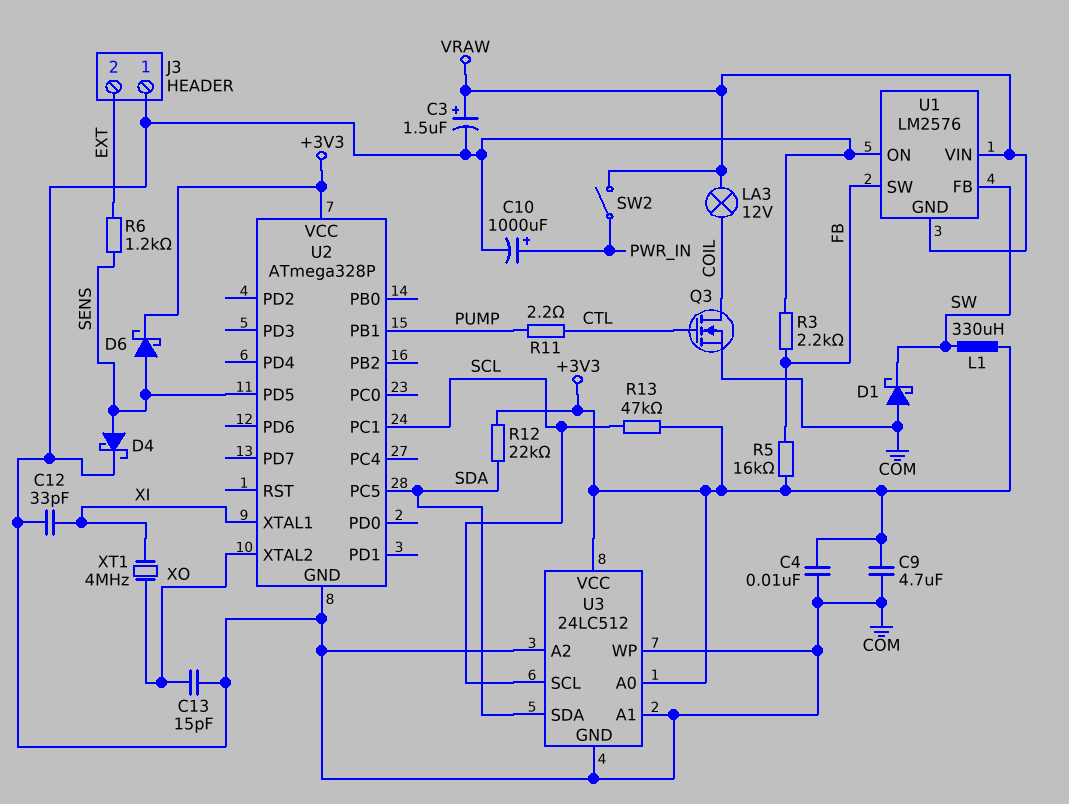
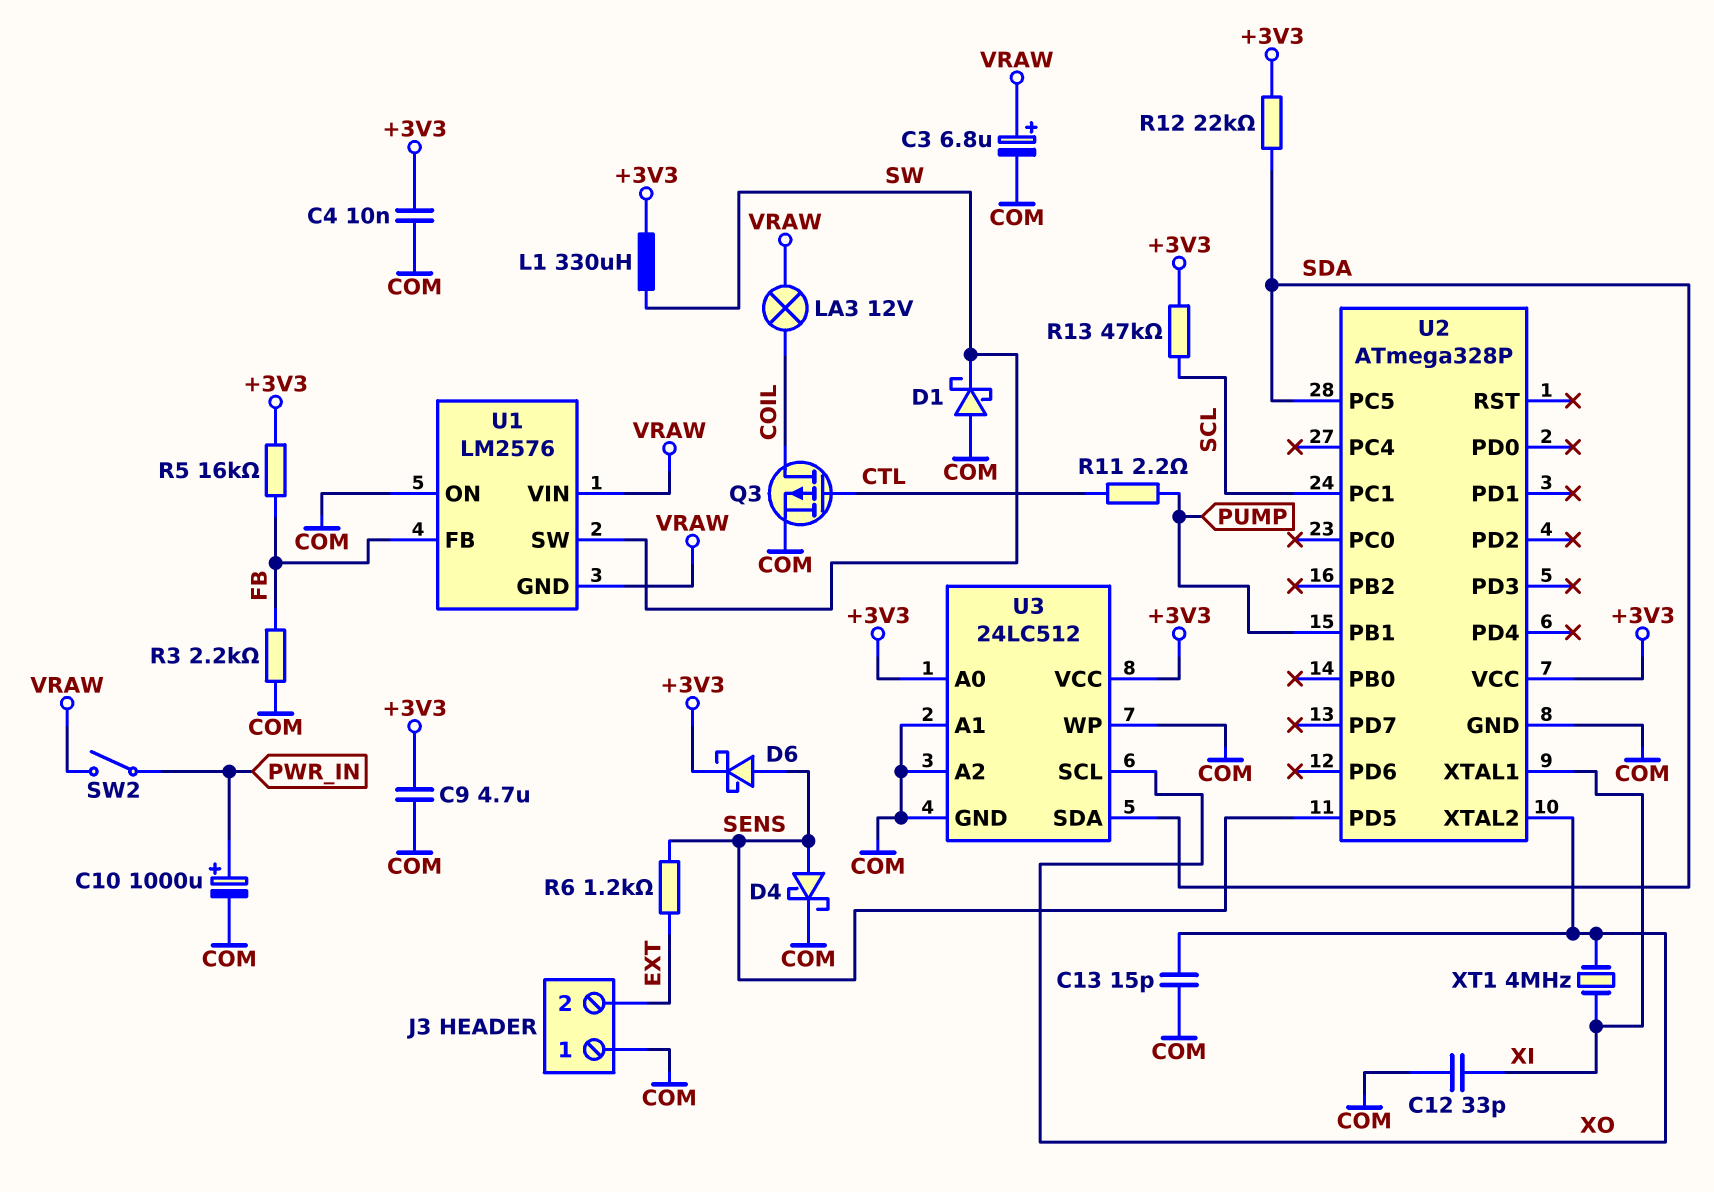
C3: 1.5uF (plus VRAW, minus COM) -> 6.8uF (plus VRAW, minus COM)
Q3: NMOS (G CTL, D COIL, S COM) -> PMOS (G CTL, D COIL, S COM)
U1 pin FB: SW -> FB
U1 pin SW: FB -> SW
U3 pin SCL: SCL -> XO

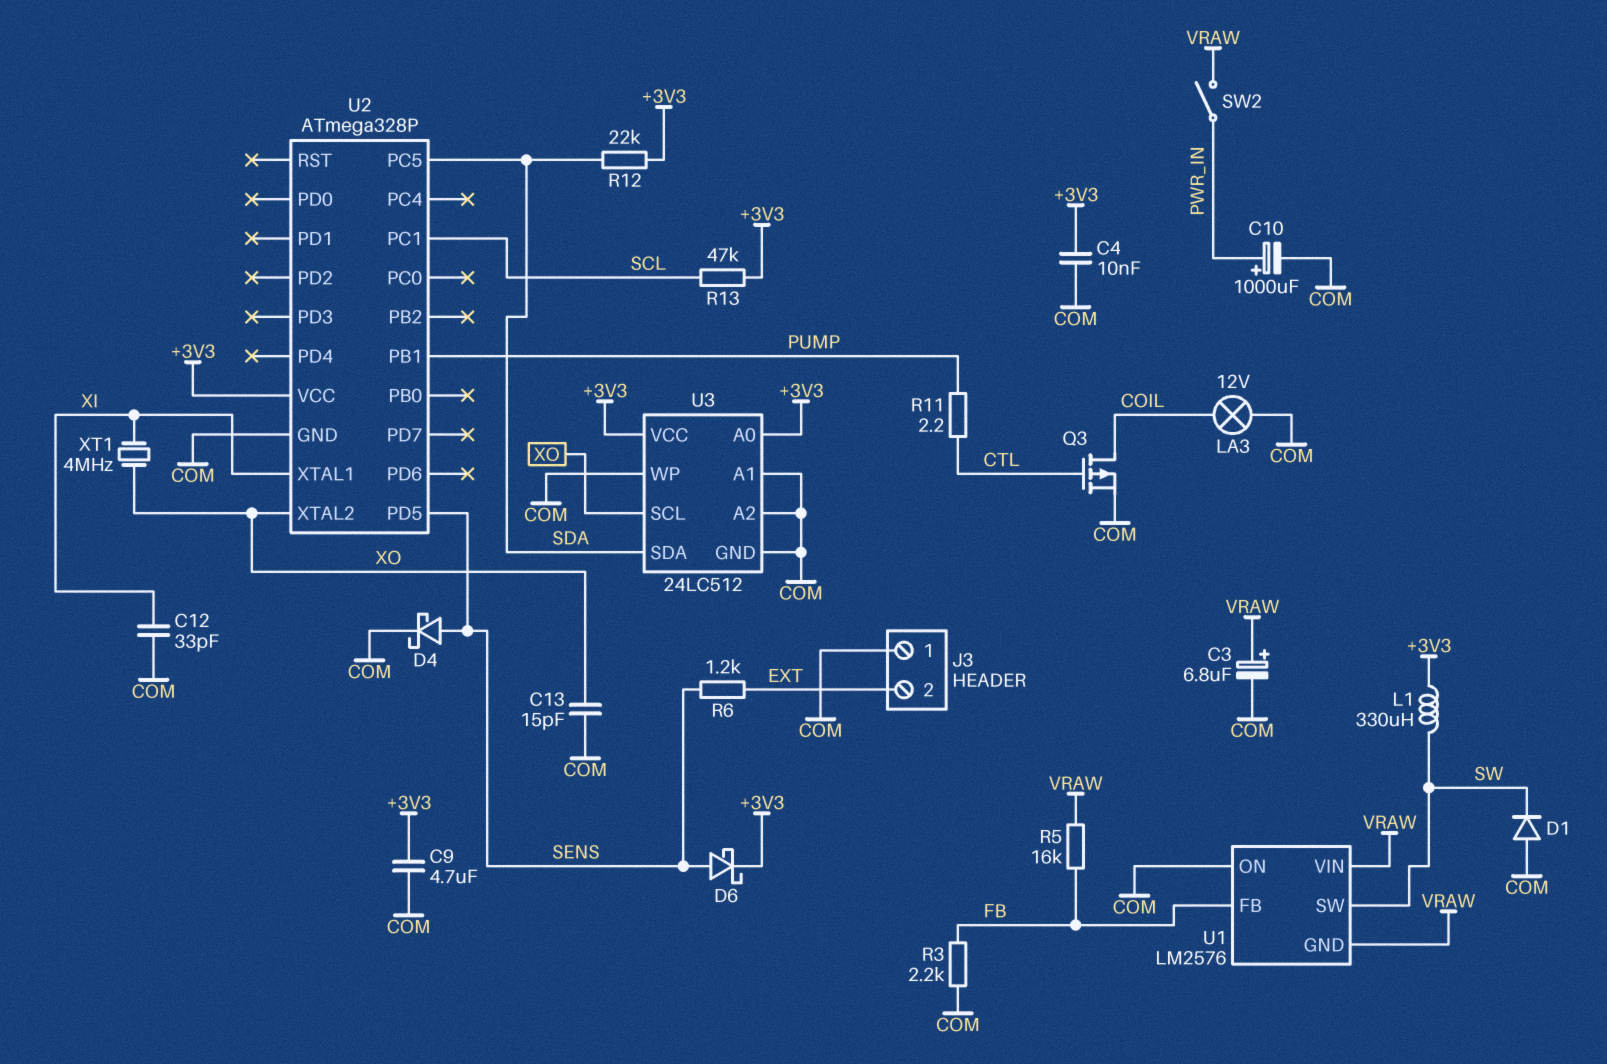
D1: schottky (A COM, K SW) -> diode (A COM, K SW)
LA3: lamp 12V (COIL, VRAW) -> lamp 12V (COIL, COM)
R5: 16k (+3V3, FB) -> 16k (FB, VRAW)

